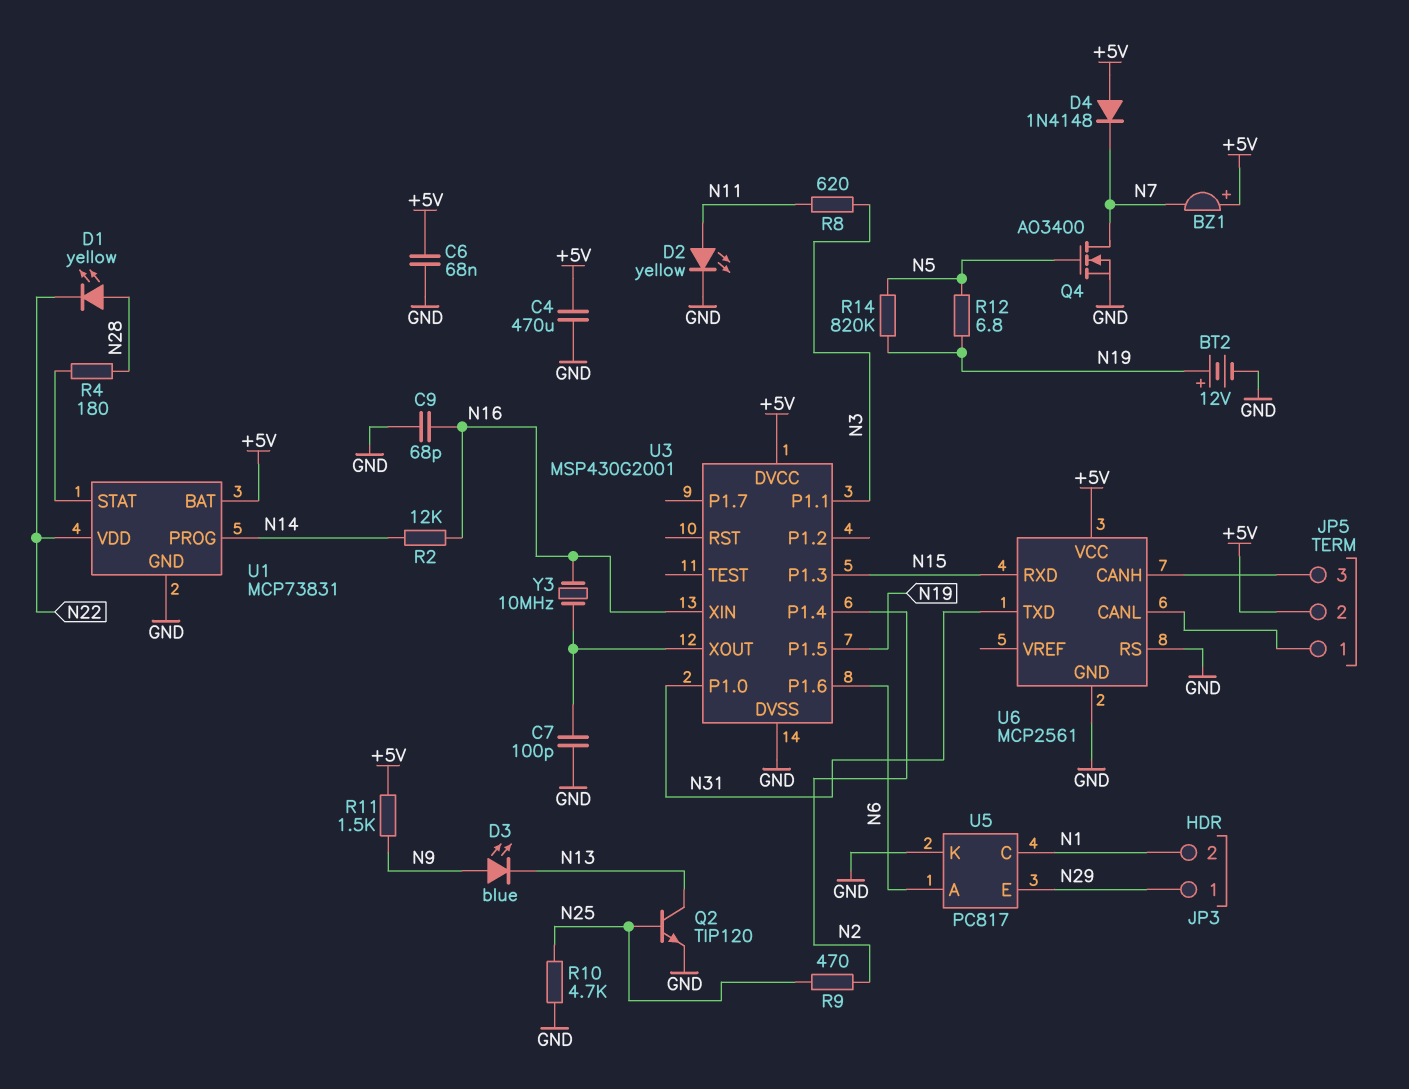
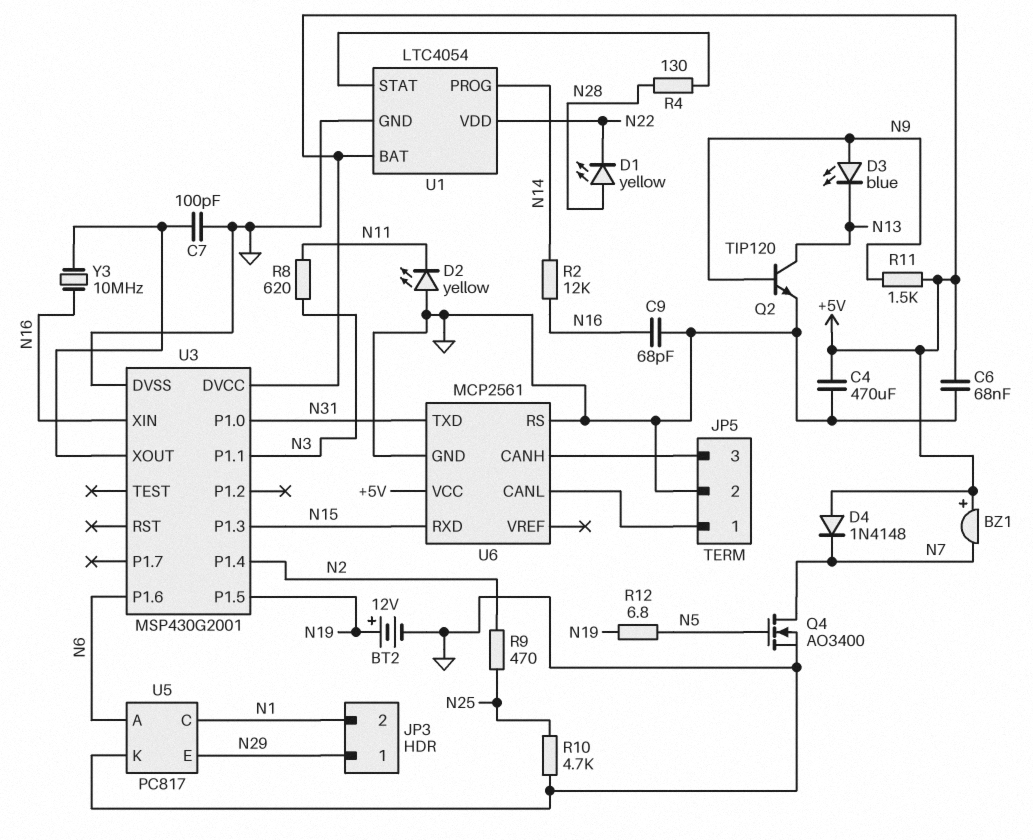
D2: LED yellow (A N11, K GND) -> LED yellow (A GND, K N11)
JP5 pin 2: +5V -> GND
Q2: NPN TIP120 (B N25, C N13, E GND) -> NPN TIP120 (B N9, C N13, E GND)
R4: 180 (N28, U1/STAT) -> 130 (N28, U1/STAT)
R14: 820k (N5, N19) -> none
U1: MCP73831 -> LTC4054

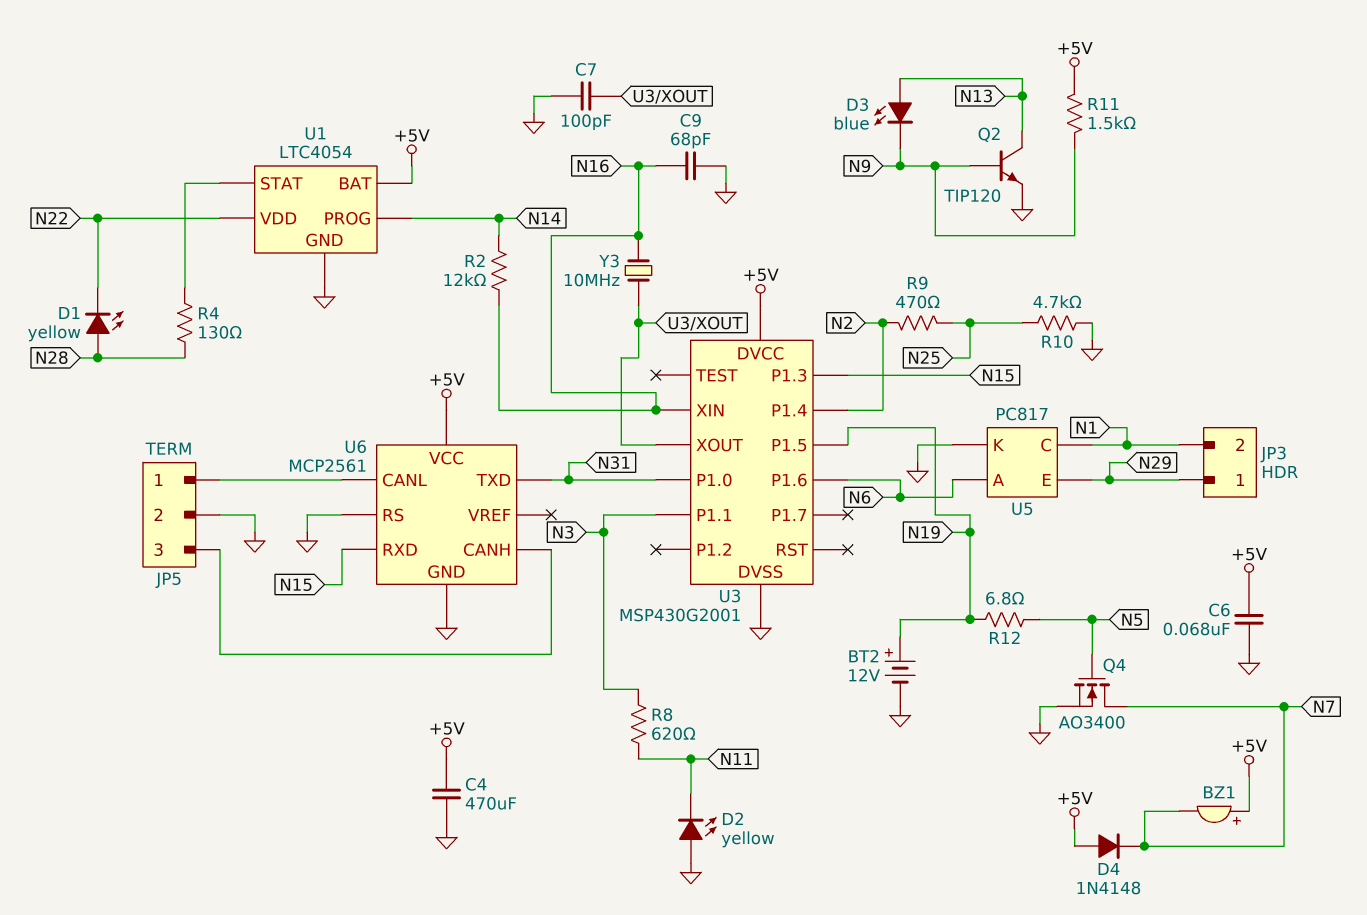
D3: LED blue (A N9, K N13) -> LED blue (A N13, K N9)

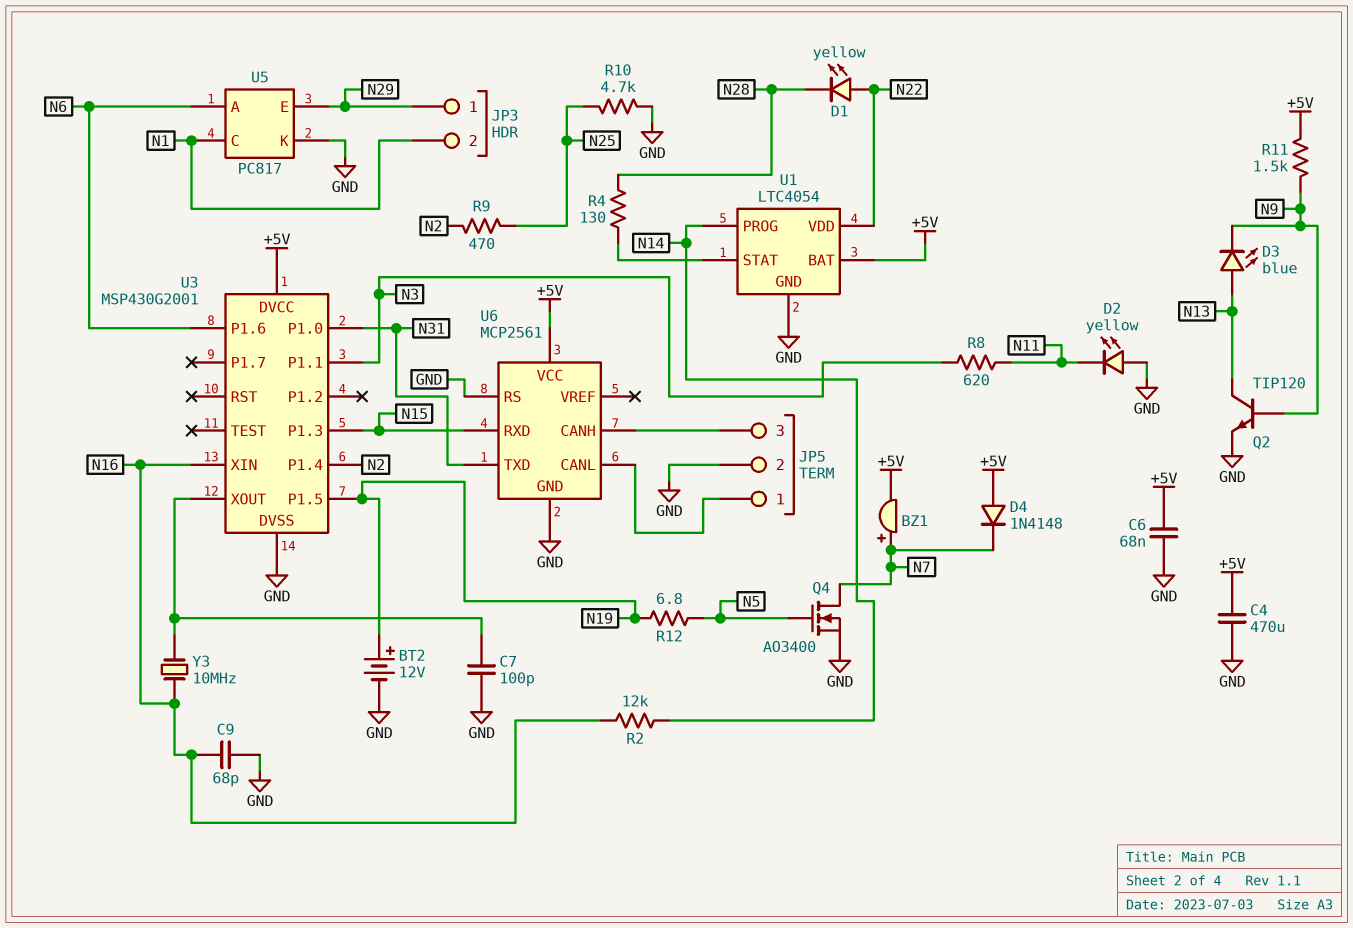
BZ1: buzzer (plus +5V, minus N7) -> buzzer (plus N7, minus +5V)
D1: LED yellow (A N28, K N22) -> LED yellow (A N22, K N28)

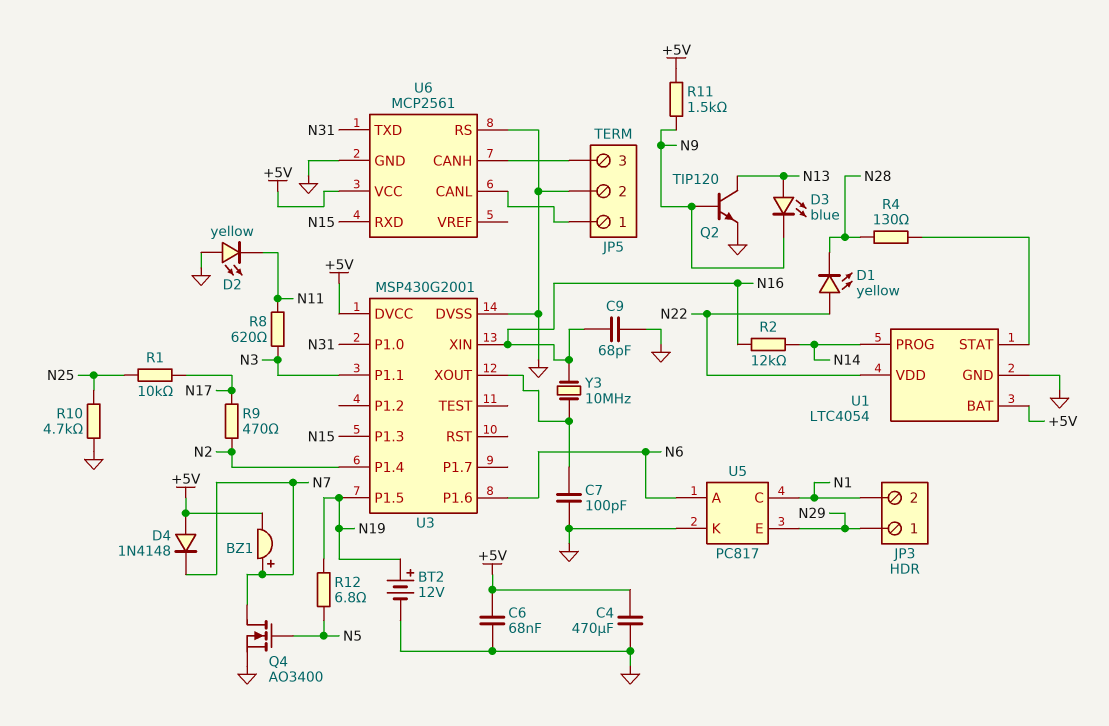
R1: none -> 10k (N17, N25)
R9: 470 (N2, N25) -> 470 (N2, N17)

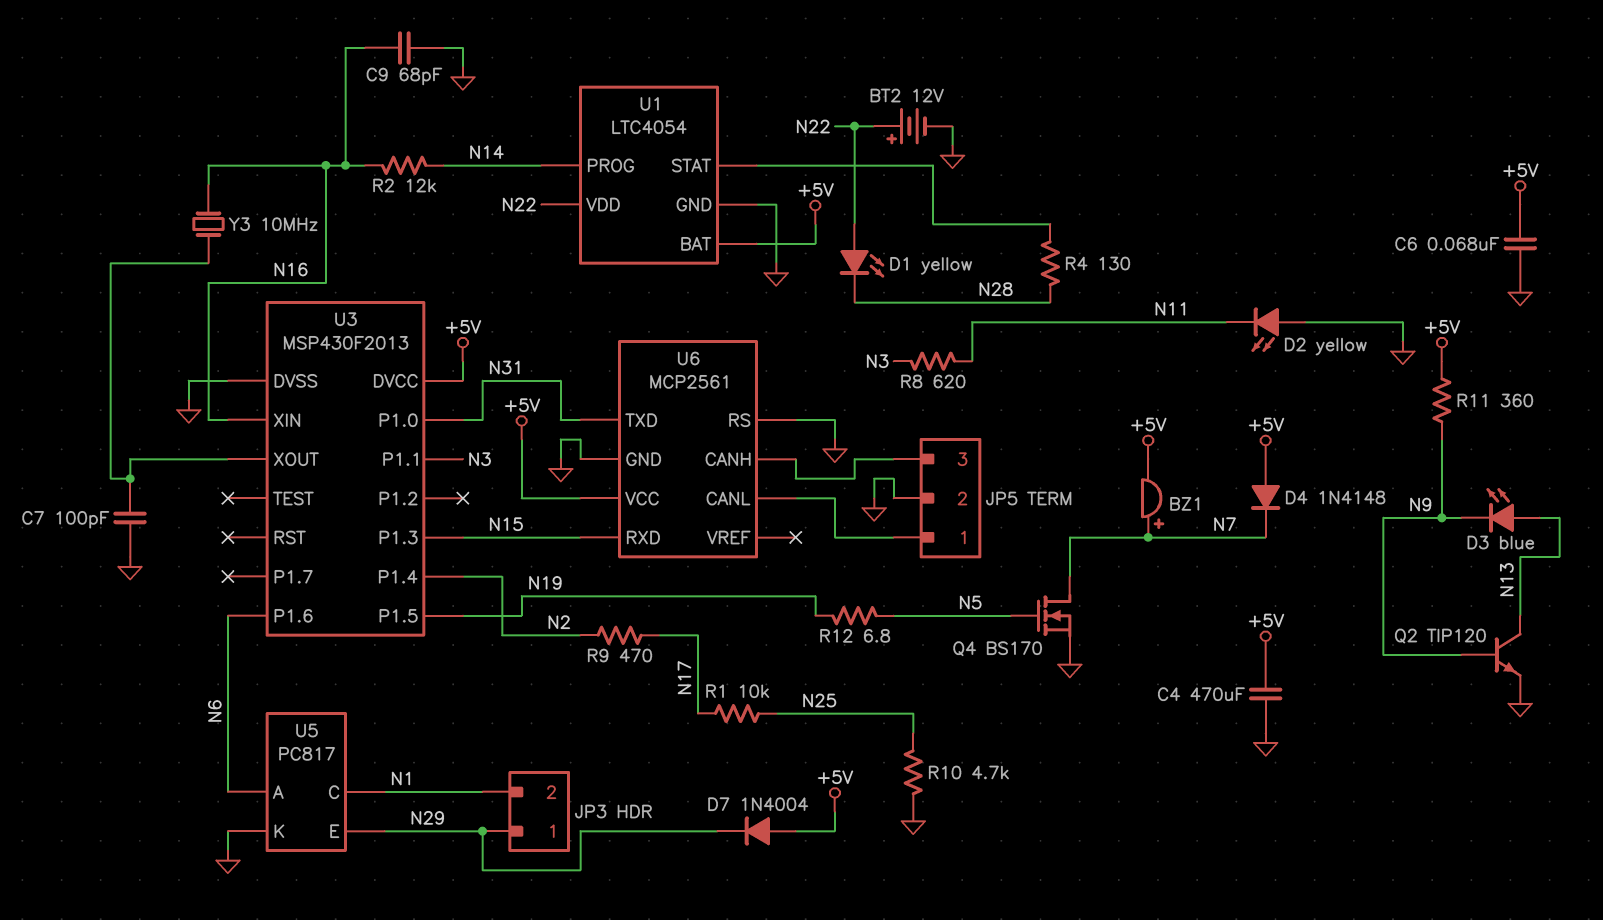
BT2: 12V (plus N19, minus GND) -> 12V (plus N22, minus GND)
D7: none -> diode 1N4004 (A +5V, K N29)
Q4: NMOS AO3400 (G N5, D N7, S GND) -> NMOS BS170 (G N5, D N7, S GND)
R11: 1.5k (+5V, N9) -> 360 (+5V, N9)
U3: MSP430G2001 -> MSP430F2013

